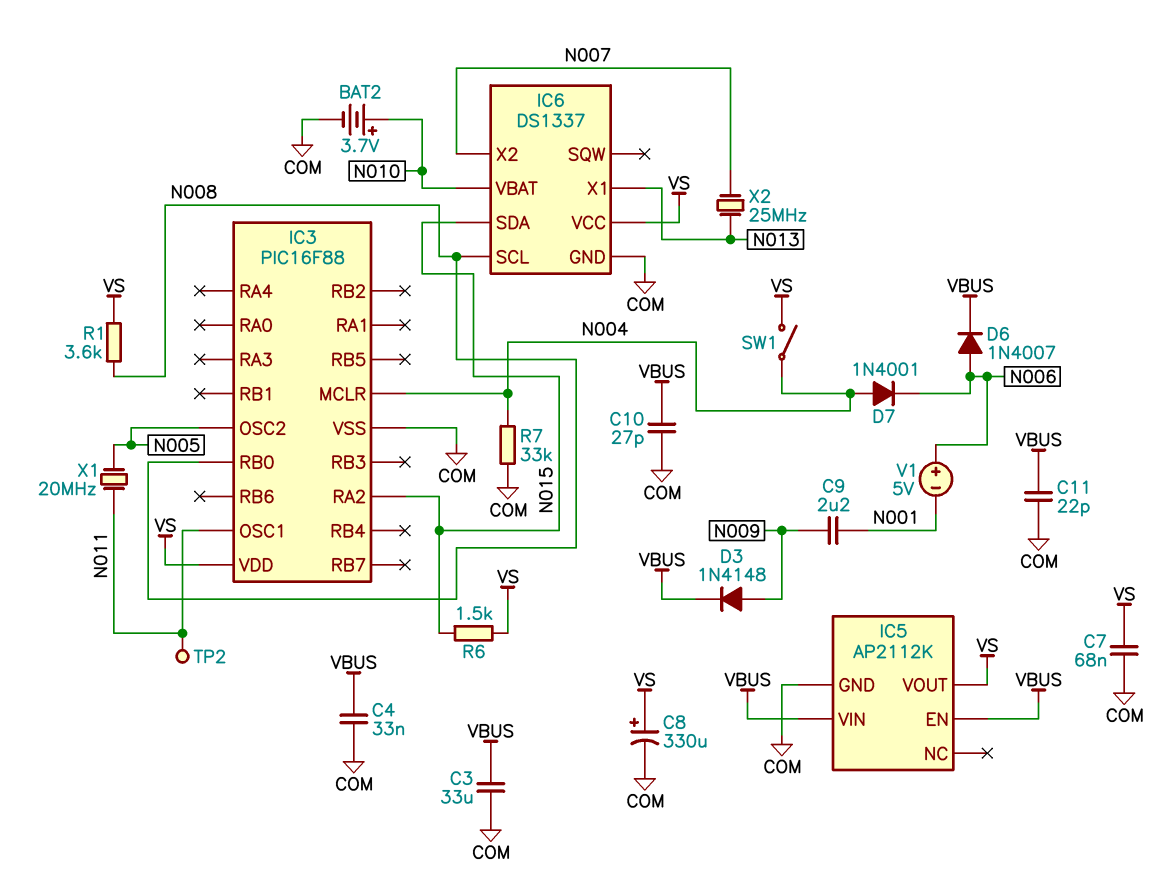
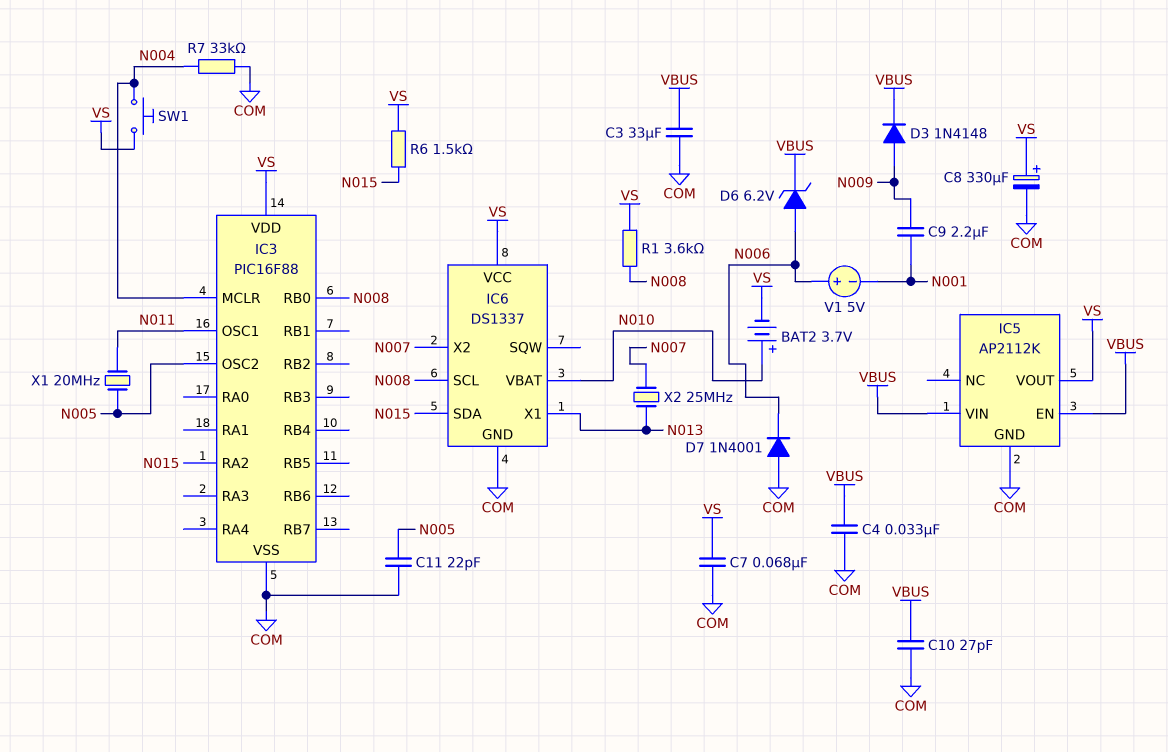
BAT2: 3.7V (plus N010, minus COM) -> 3.7V (plus N010, minus VS)
C11: 22pF (COM, VBUS) -> 22pF (COM, N005)
D6: diode 1N4007 (A N006, K VBUS) -> zener 6.2V (A N006, K VBUS)
D7: diode 1N4001 (A N004, K N006) -> diode 1N4001 (A COM, K N006)
SW1: switch (N004, VS) -> button (N004, VS)
TP2: test point (N011) -> none

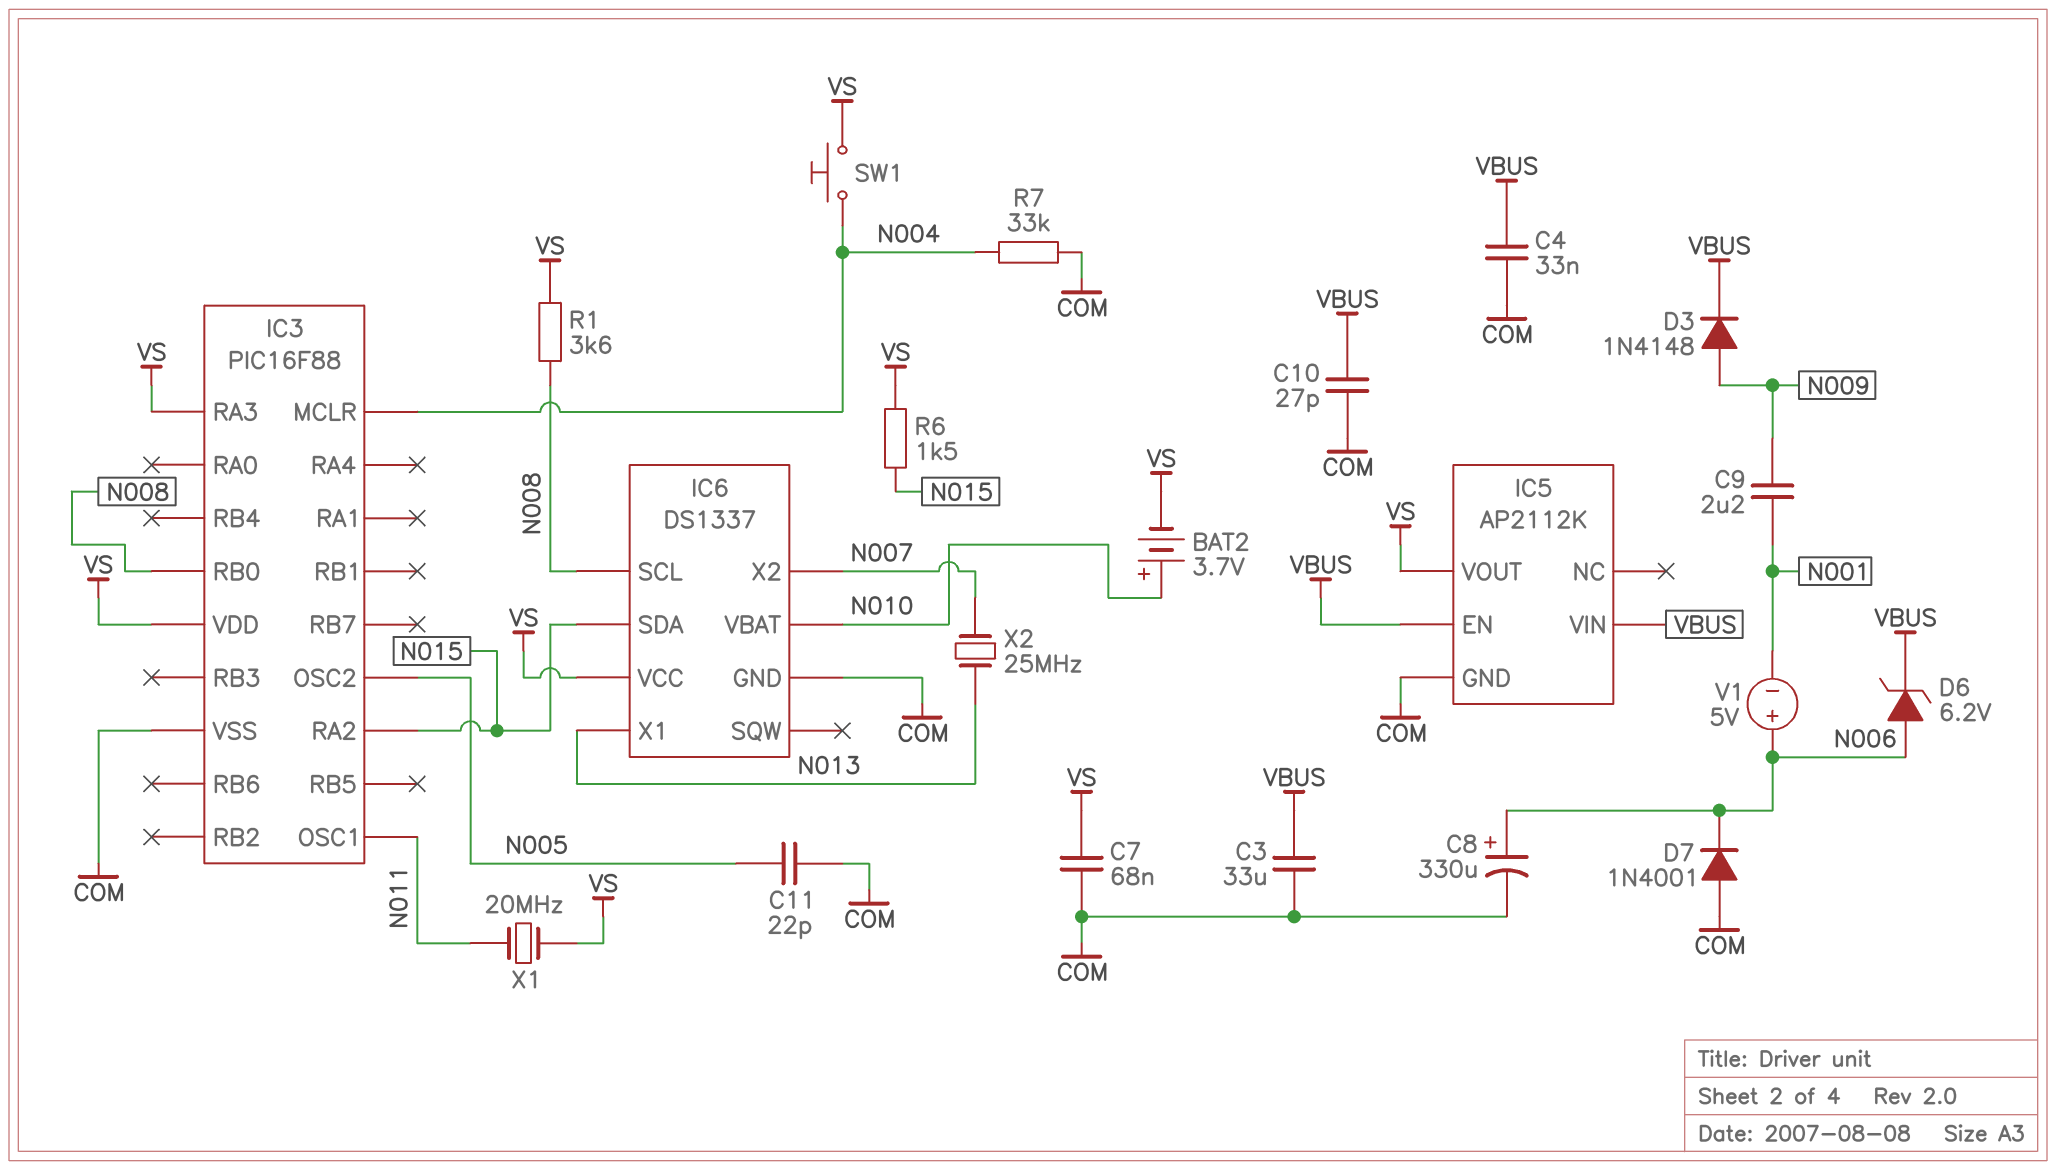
C8: 330uF (plus VS, minus COM) -> 330uF (plus N006, minus COM)
IC3 pin RA3: none -> VS
X1: 20MHz (N005, N011) -> 20MHz (N011, VS)

